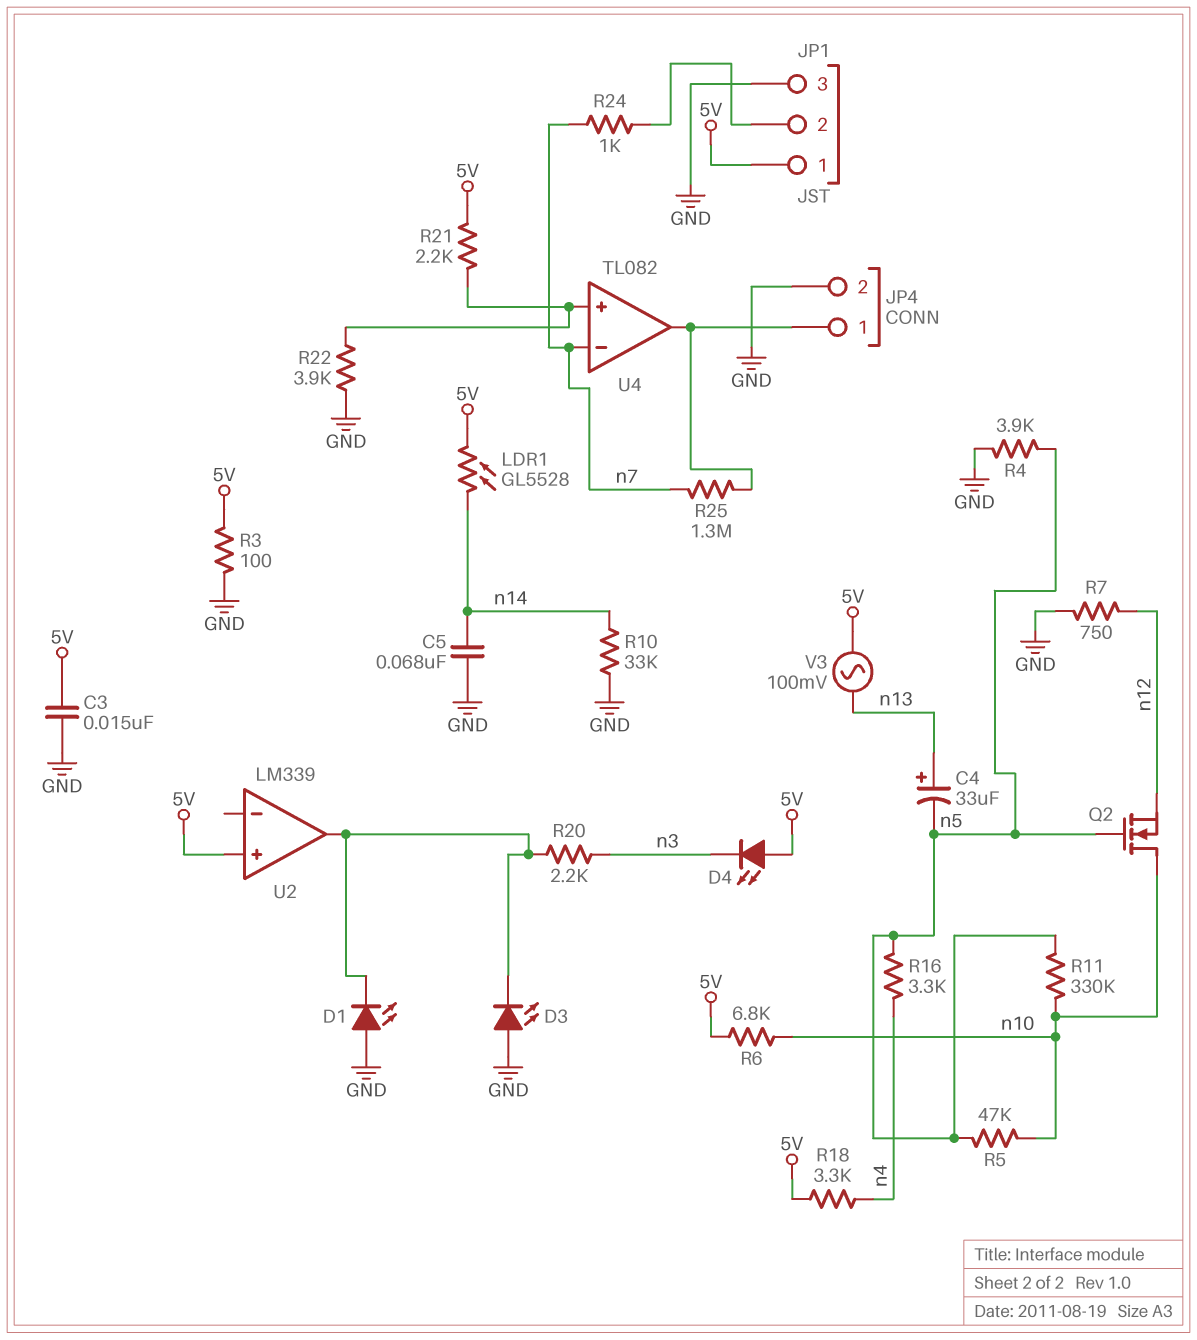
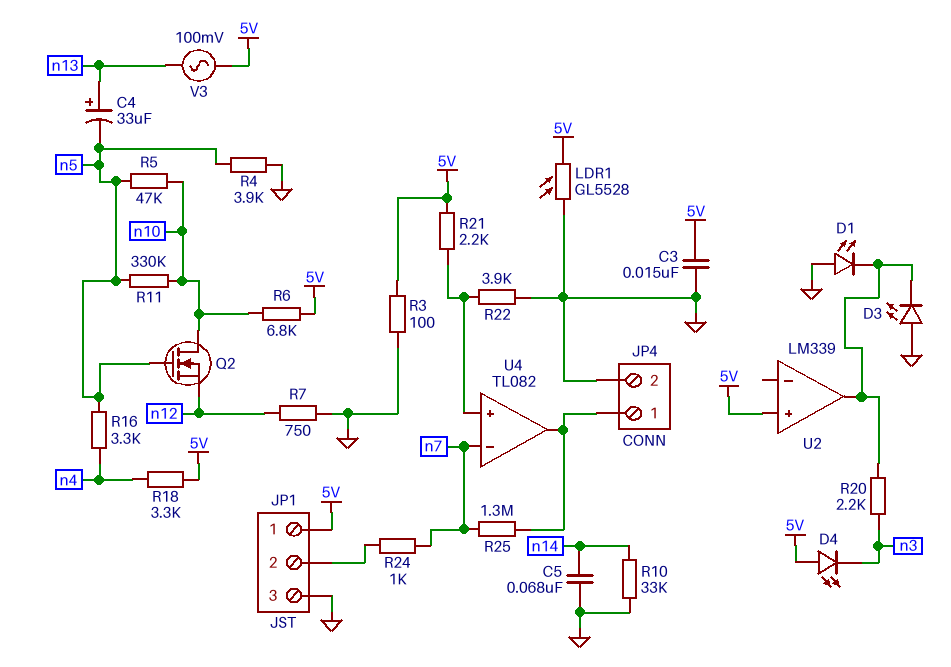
LDR1: GL5528 (5V, n14) -> GL5528 (5V, GND)

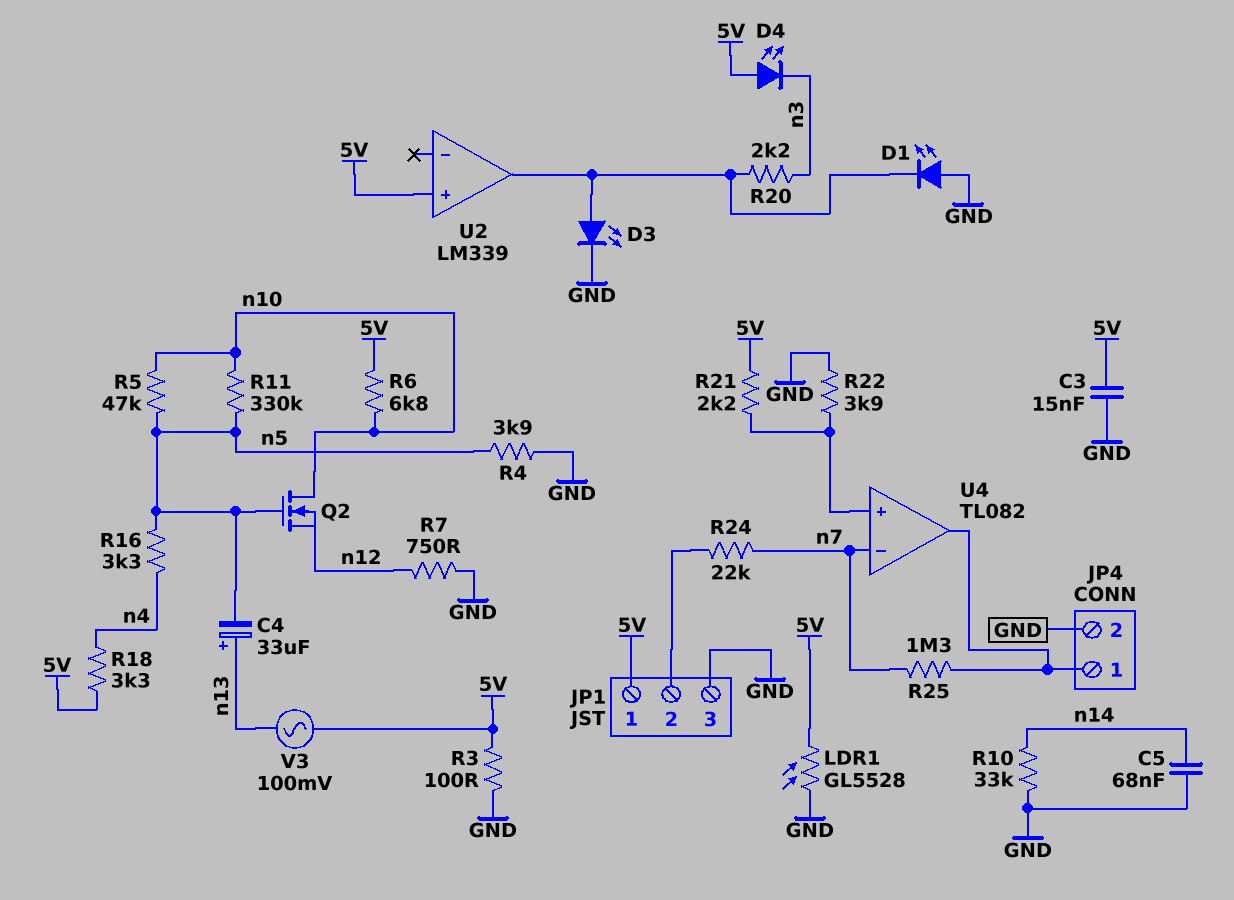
D3: LED (A GND, K U2/out) -> LED (A U2/out, K GND)
R24: 1k (JP1/2, n7) -> 22k (JP1/2, n7)

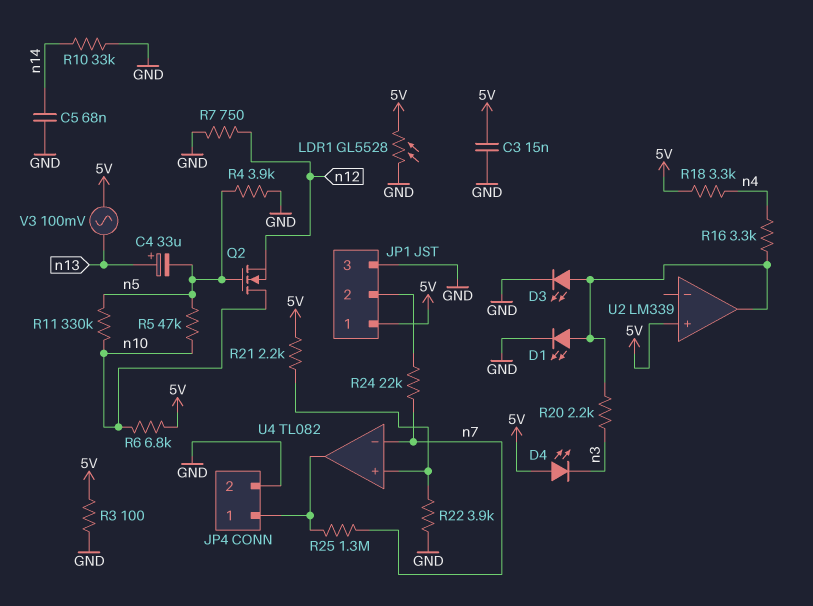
D1: LED (A GND, K U2/out) -> LED (A U2/out, K GND)
R16: 3.3k (n4, n5) -> 3.3k (U2/out, n4)

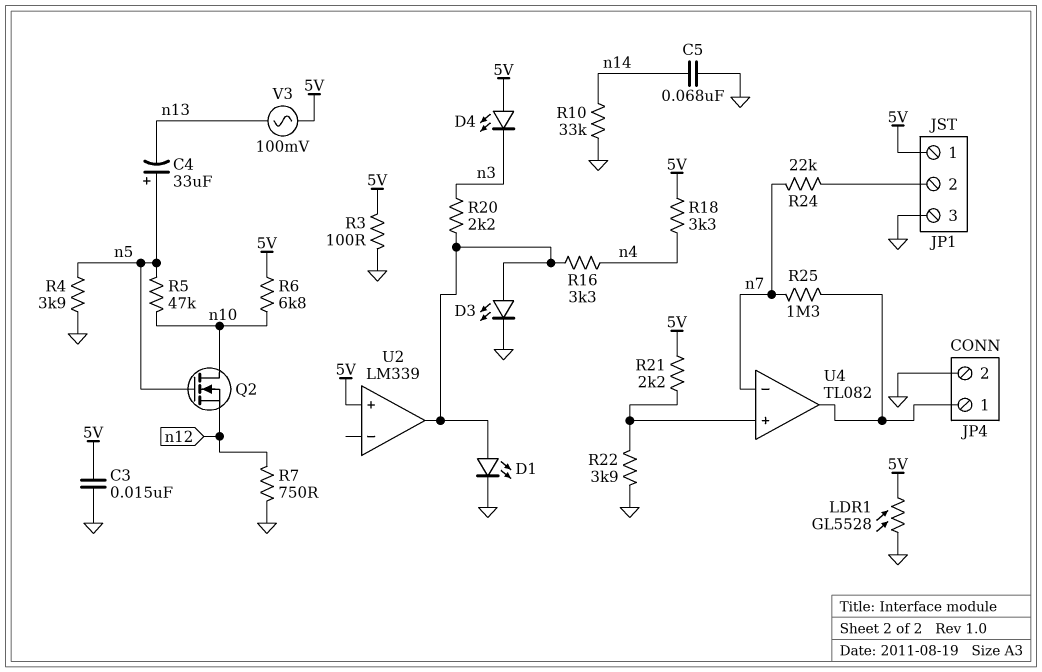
C4: 33uF (plus n13, minus n5) -> 33uF (plus n5, minus n13)
R11: 330k (n5, n10) -> none

